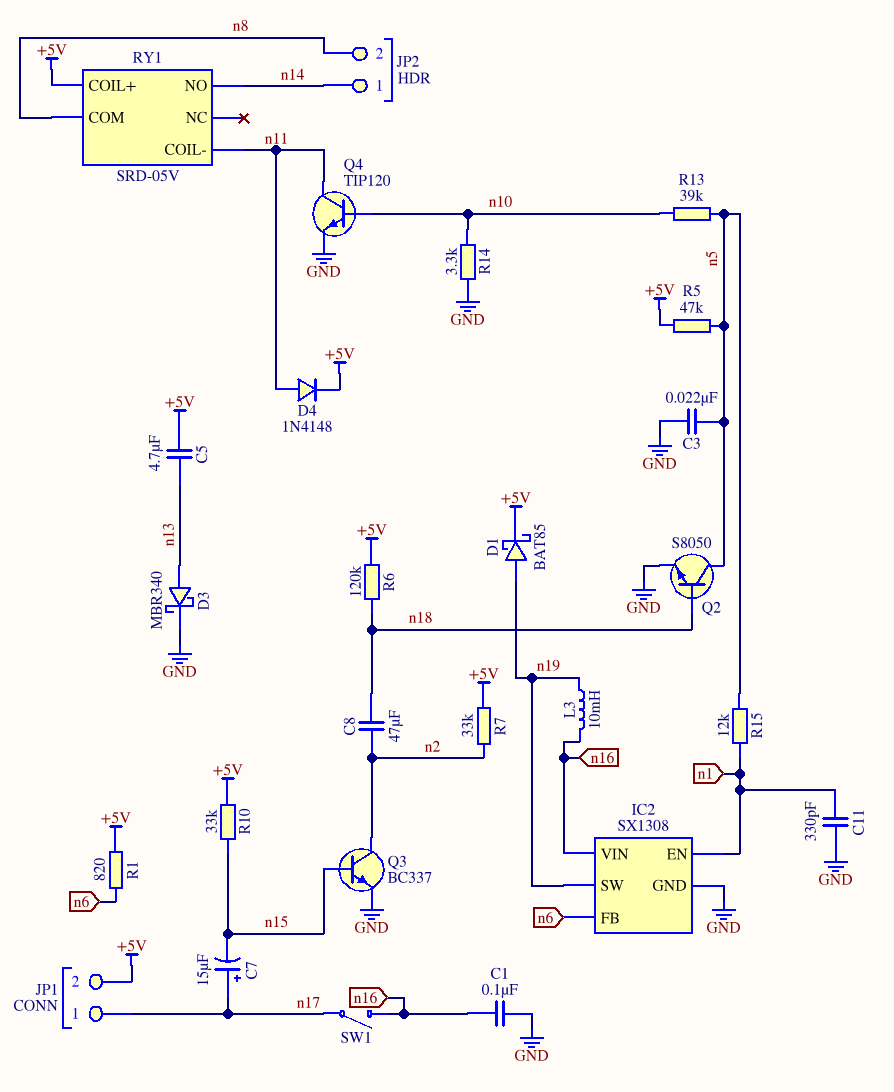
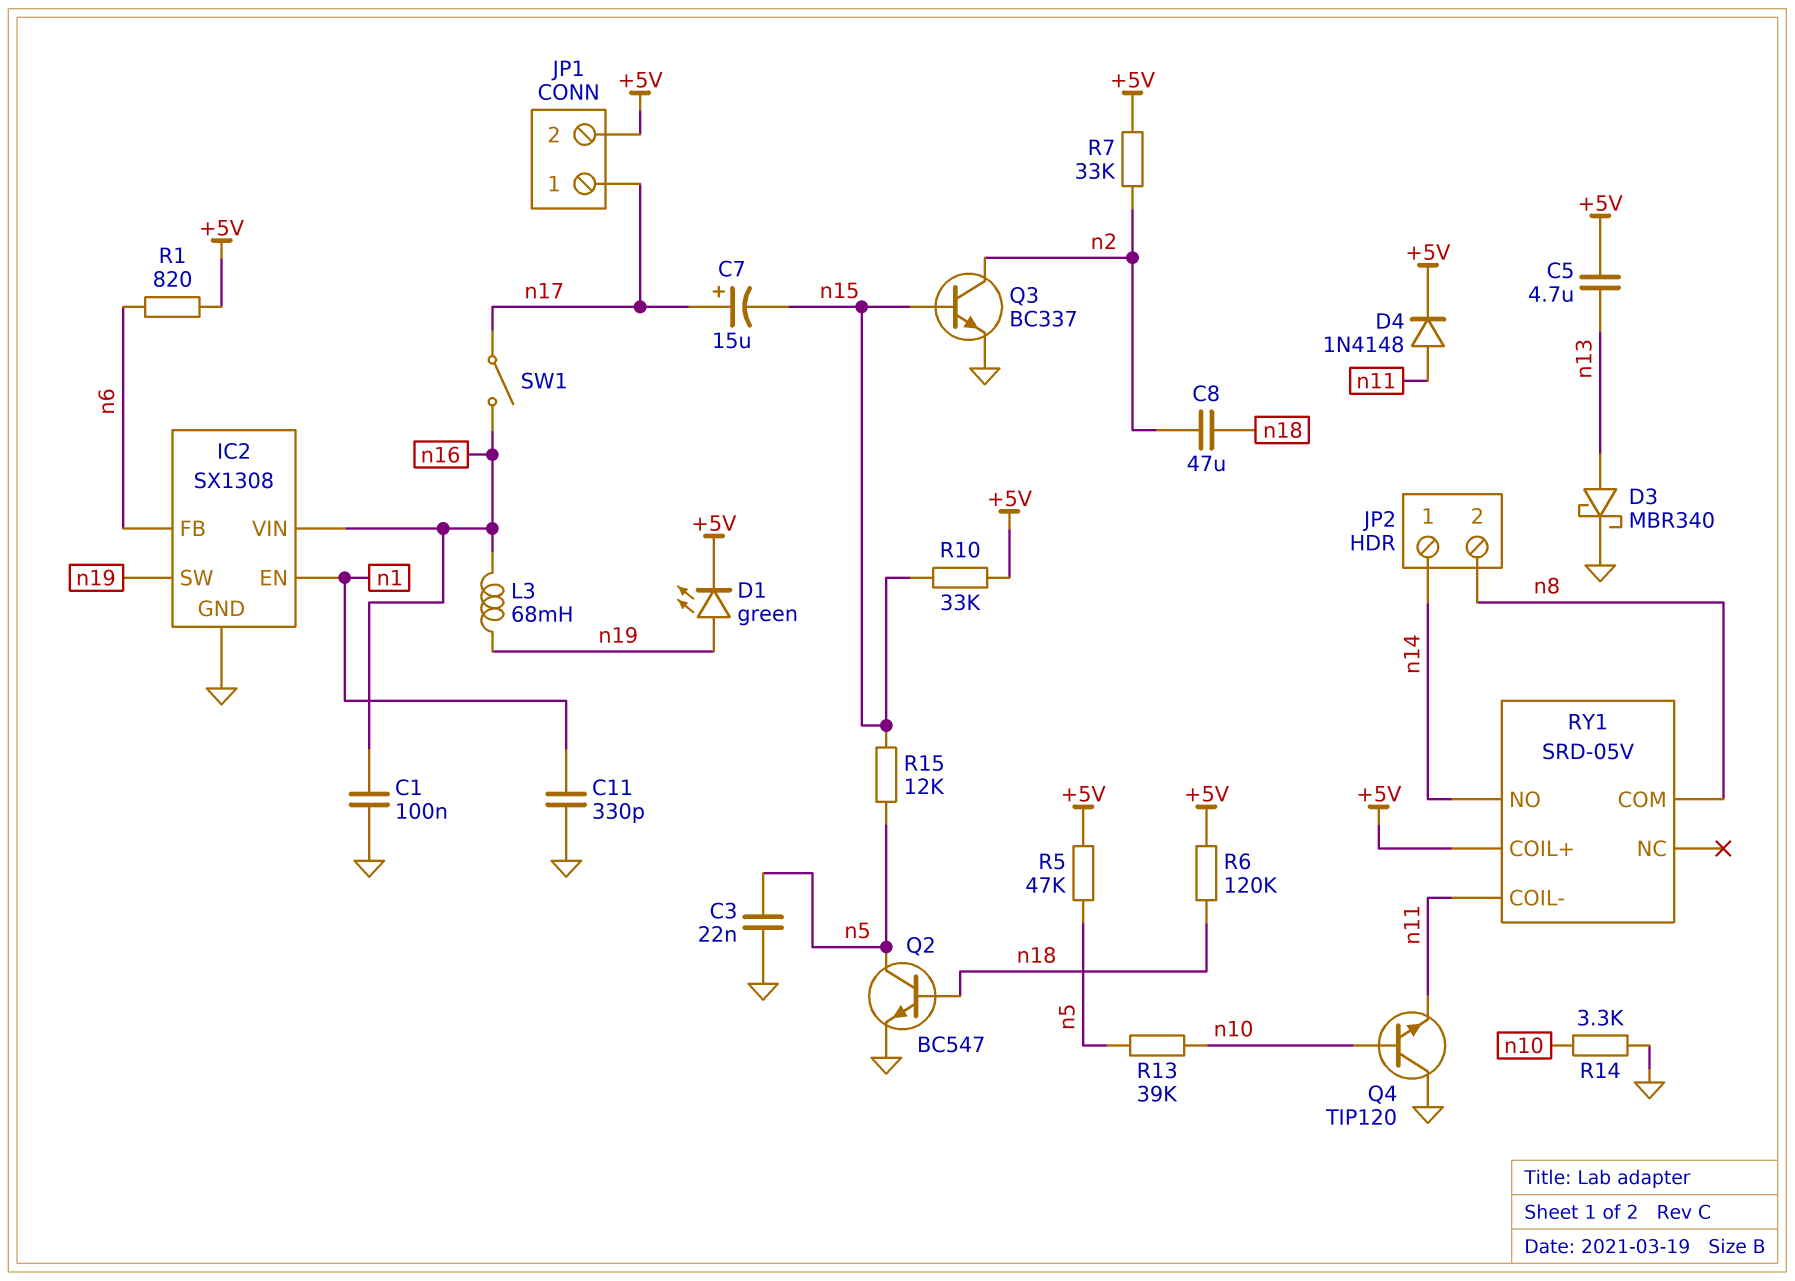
D1: schottky BAT85 (A n19, K +5V) -> LED green (A n19, K +5V)
L3: 10mH (n16, n19) -> 68mH (n16, n19)
Q2: NPN S8050 (B n18, C n5, E GND) -> NPN BC547 (B n18, C n5, E GND)
Q4: NPN TIP120 (B n10, C n11, E GND) -> NPN TIP120 (B n10, C GND, E n11)
R15: 12k (n1, n5) -> 12k (n5, n15)

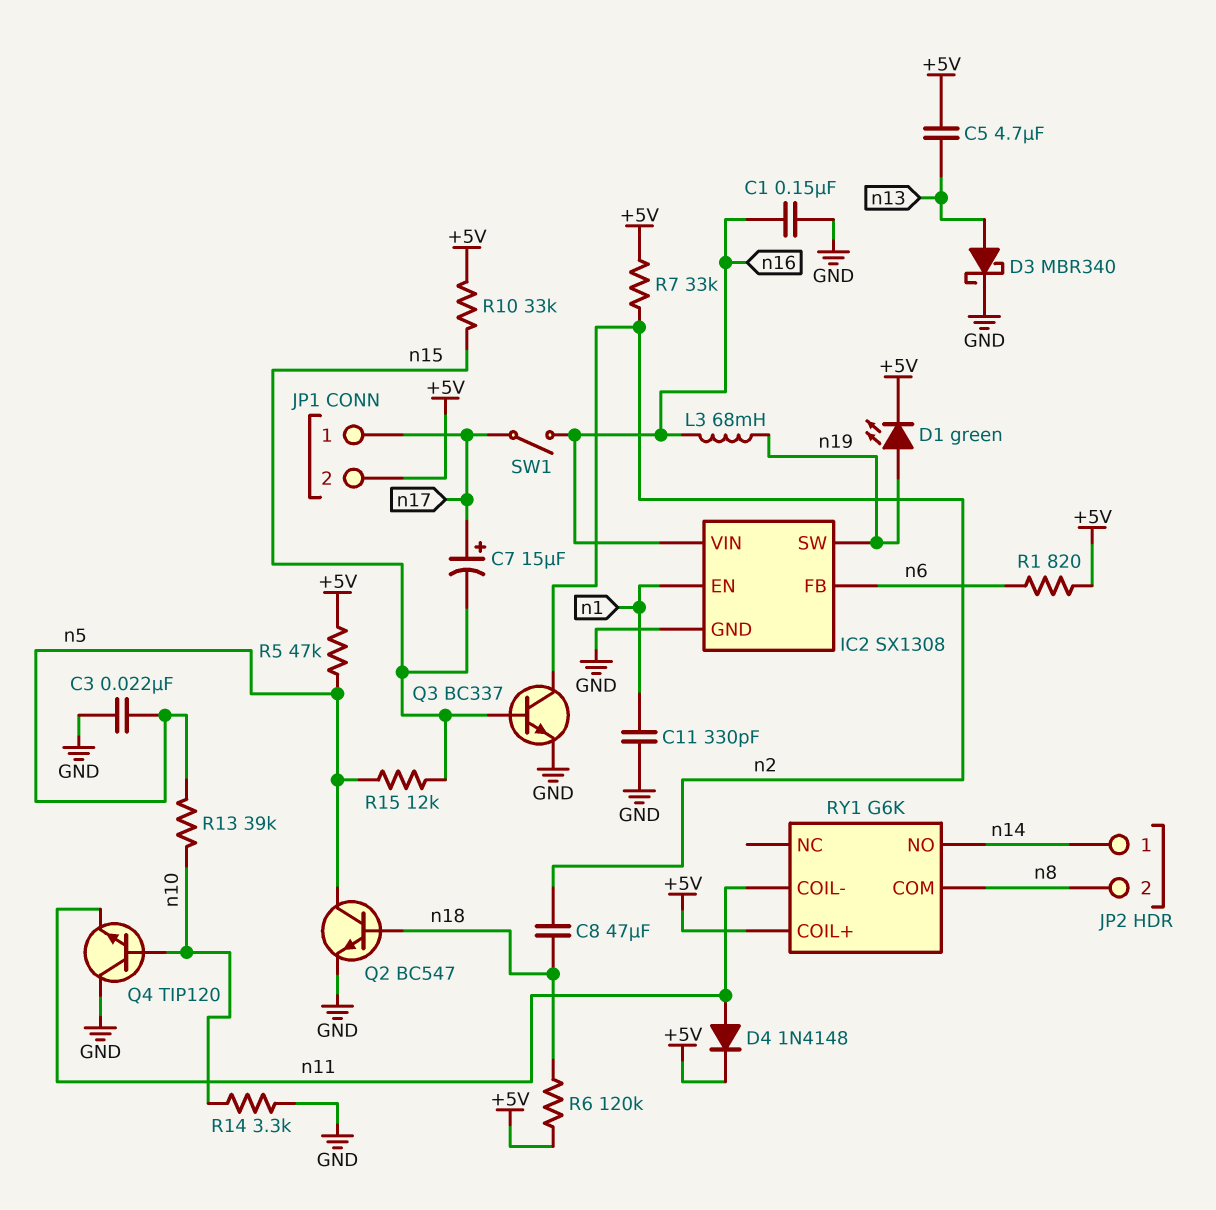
C1: 100nF (GND, n16) -> 150nF (GND, n16)
RY1: SRD-05V -> G6K

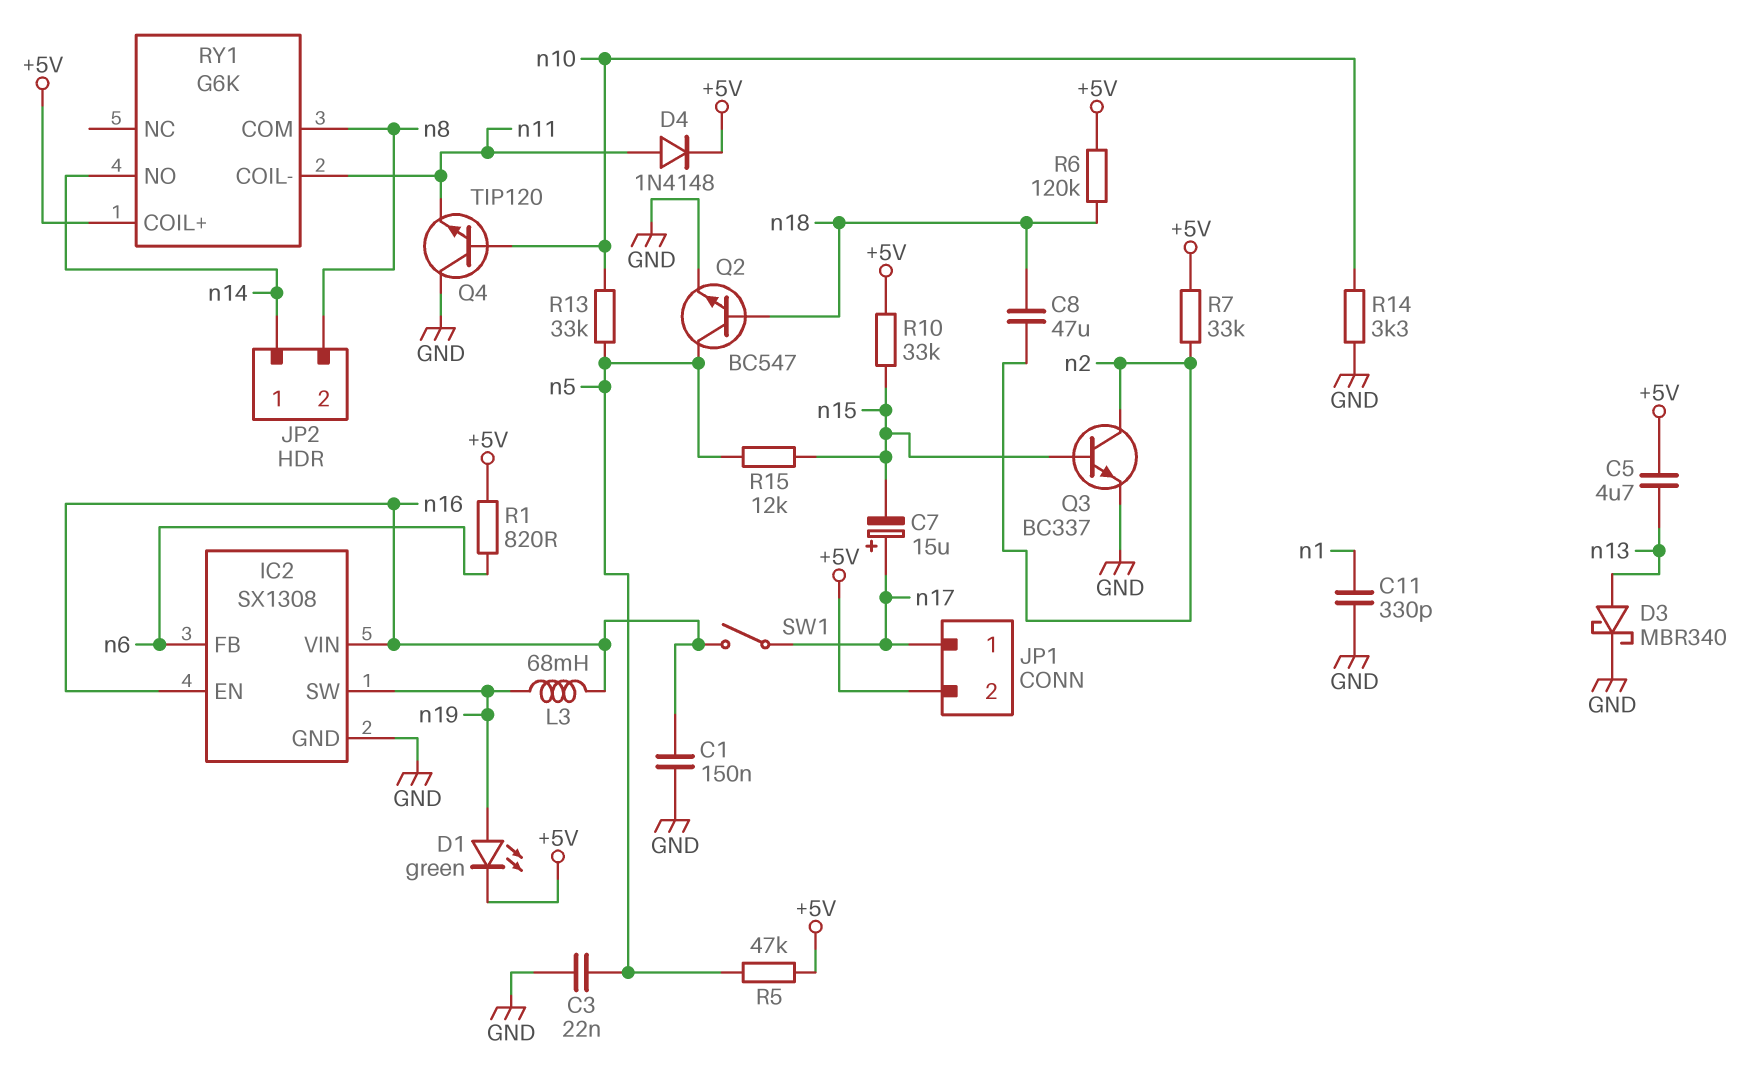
IC2 pin EN: n1 -> n16
R13: 39k (n5, n10) -> 33k (n5, n10)

